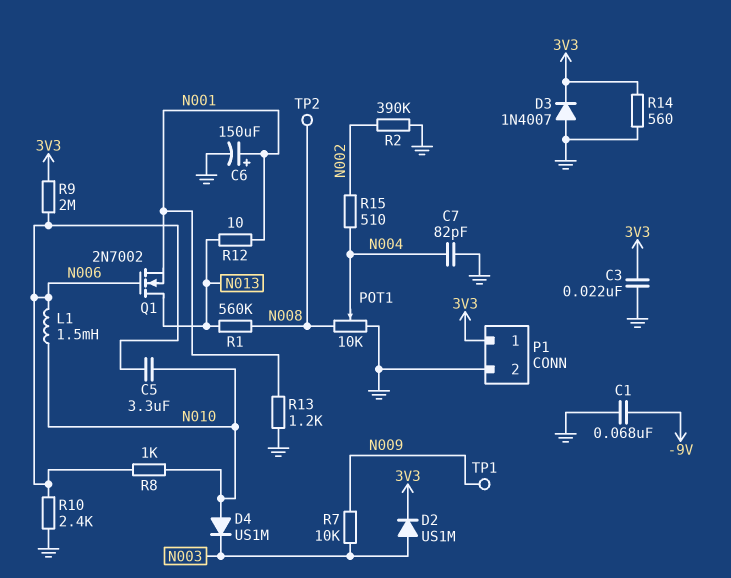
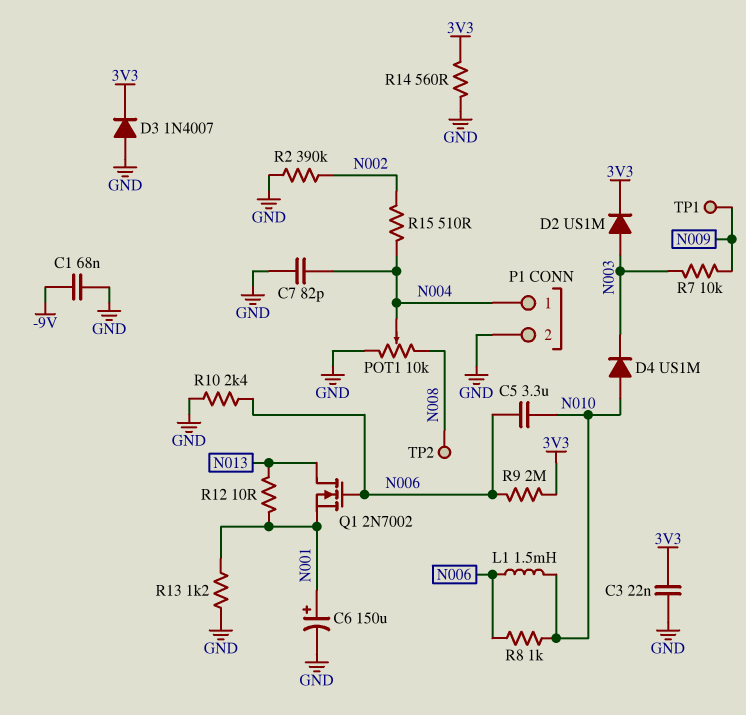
P1 pin 1: 3V3 -> N004
R1: 560k (N008, N013) -> none

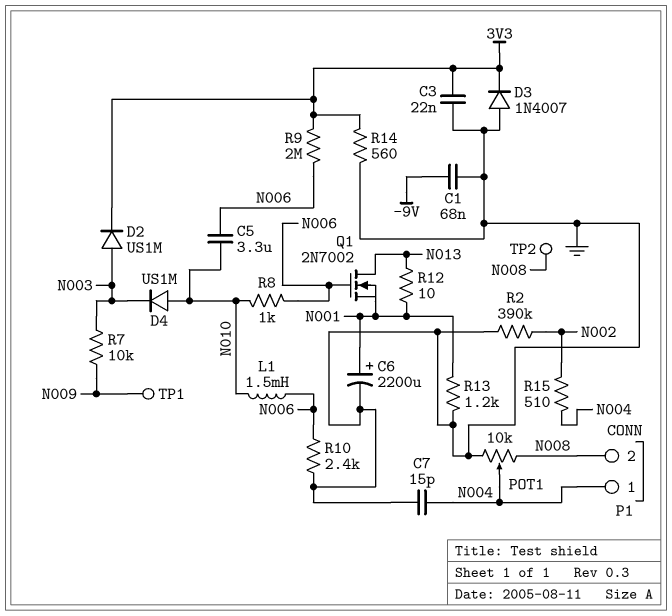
C6: 150uF (plus N001, minus GND) -> 2200uF (plus N001, minus GND)
C7: 82pF (GND, N004) -> 15pF (GND, N004)
P1 pin 2: GND -> N008

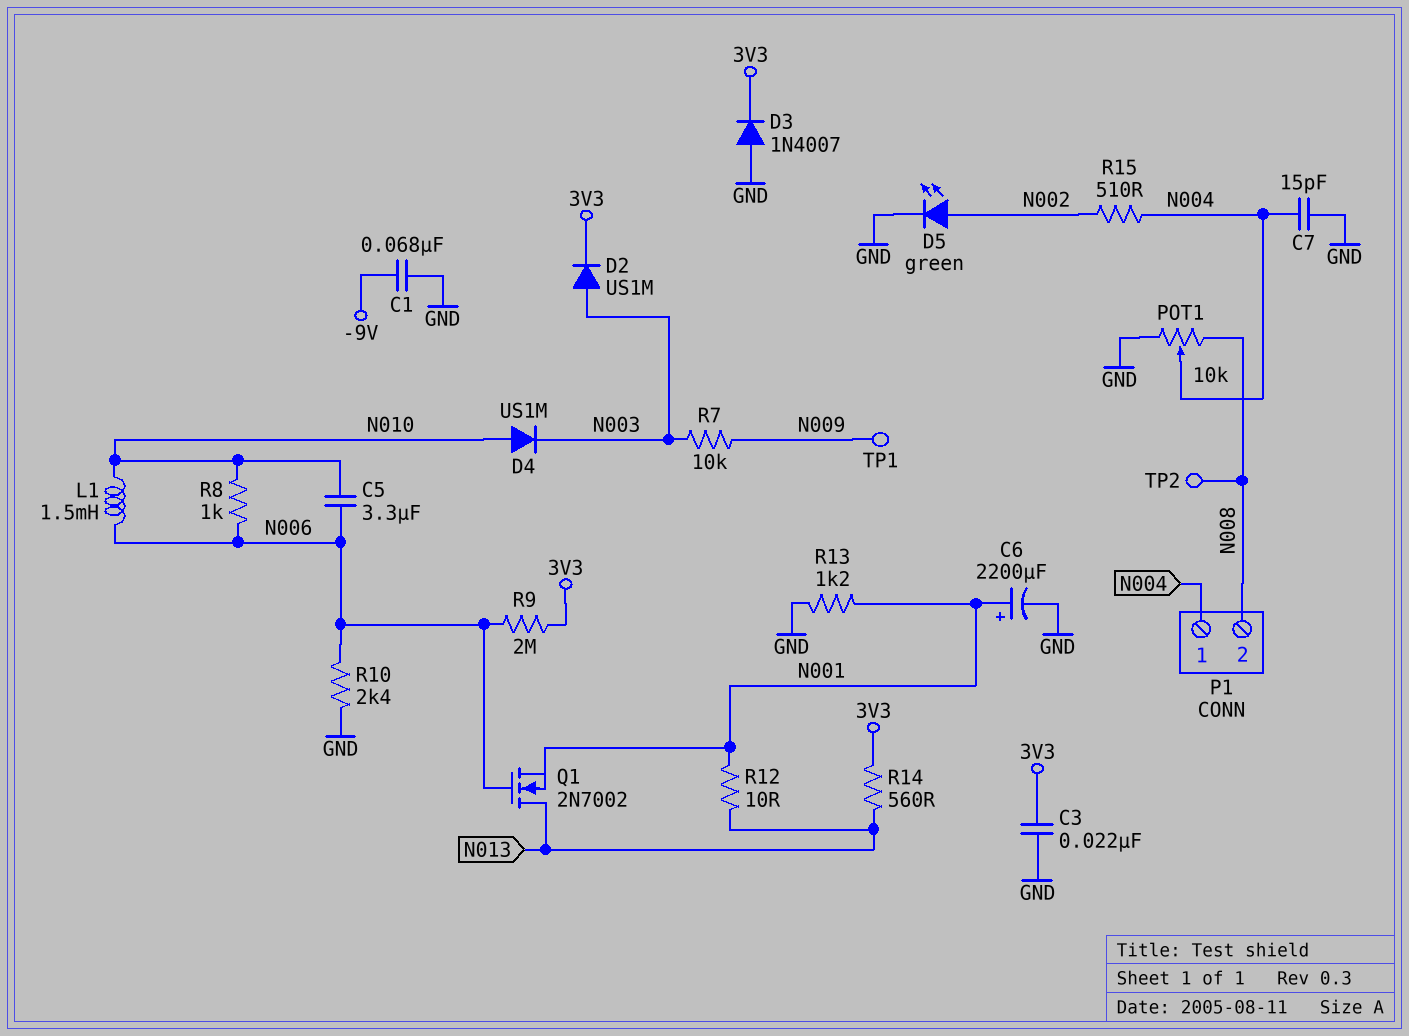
D5: none -> LED green (A N002, K GND)
R2: 390k (GND, N002) -> none
R14: 560 (3V3, GND) -> 560 (3V3, N013)

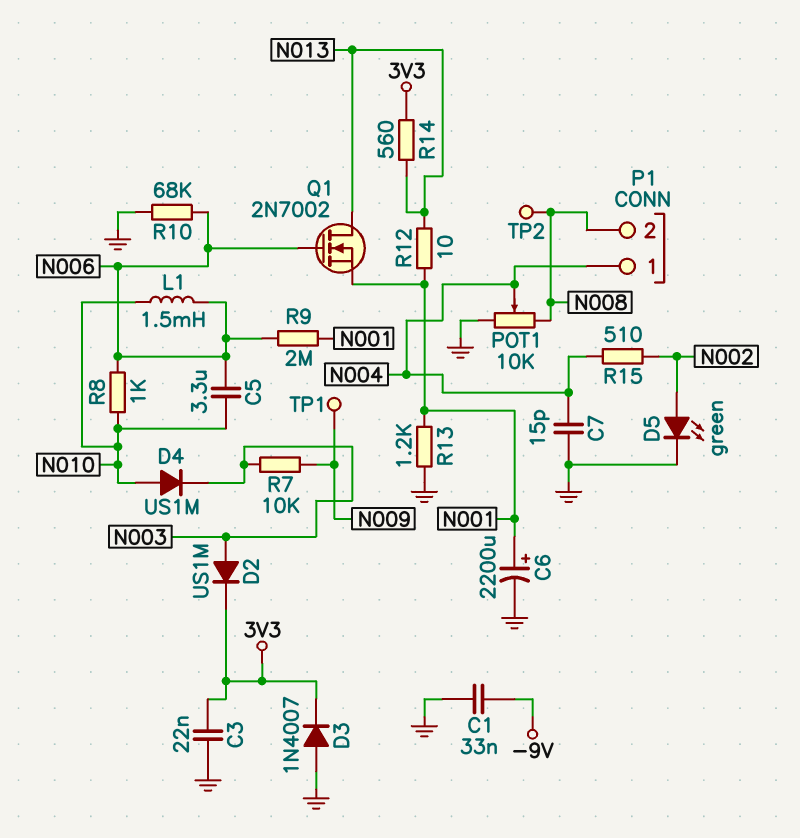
C1: 68nF (-9V, GND) -> 33nF (-9V, GND)
R9: 2M (3V3, N006) -> 2M (N001, N006)
R10: 2.4k (GND, N006) -> 68k (GND, N006)

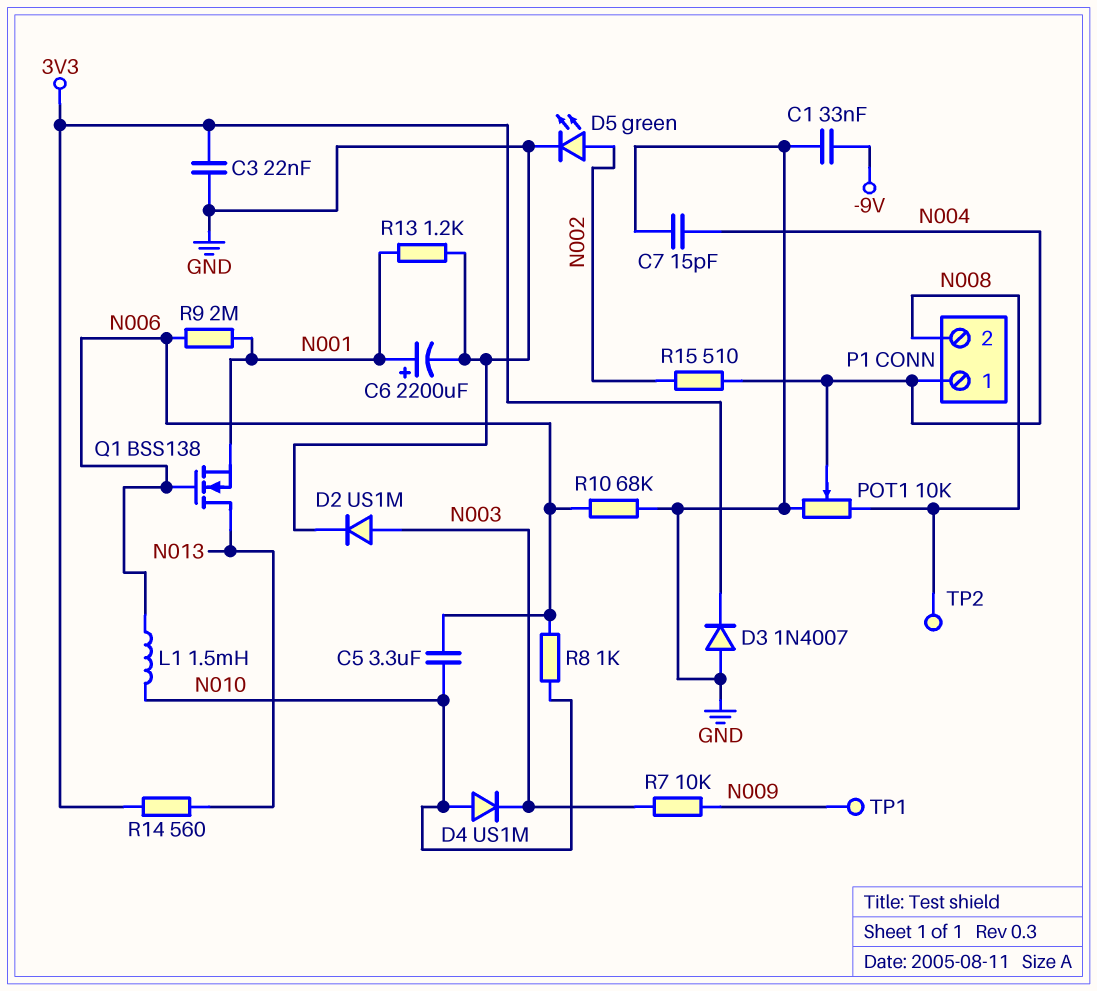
D2: diode US1M (A N003, K 3V3) -> diode US1M (A N003, K GND)
Q1: NMOS 2N7002 (G N006, D N013, S N001) -> NMOS BSS138 (G N006, D N013, S N001)
R12: 10 (N001, N013) -> none

